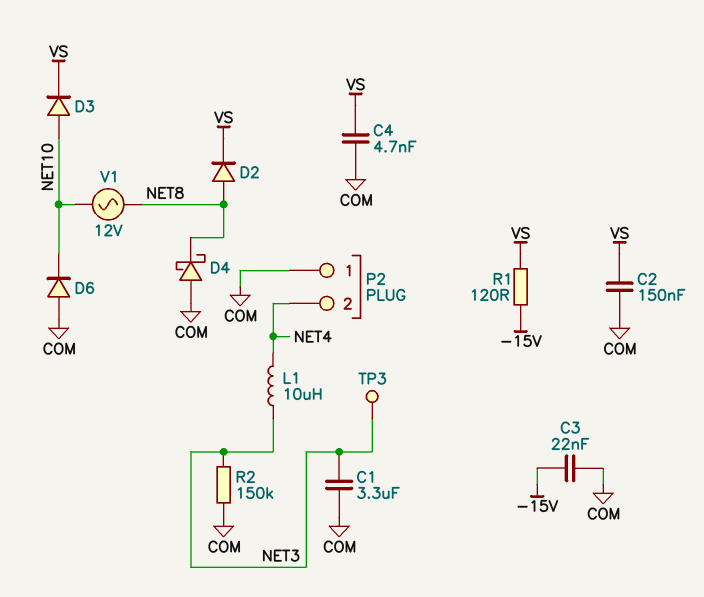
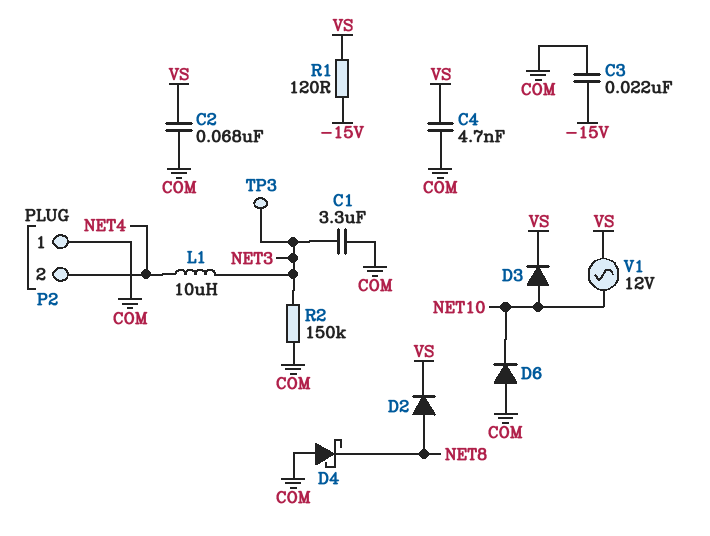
C2: 150nF (COM, VS) -> 68nF (COM, VS)
V1: AC 12V (NET8, NET10) -> AC 12V (NET10, VS)

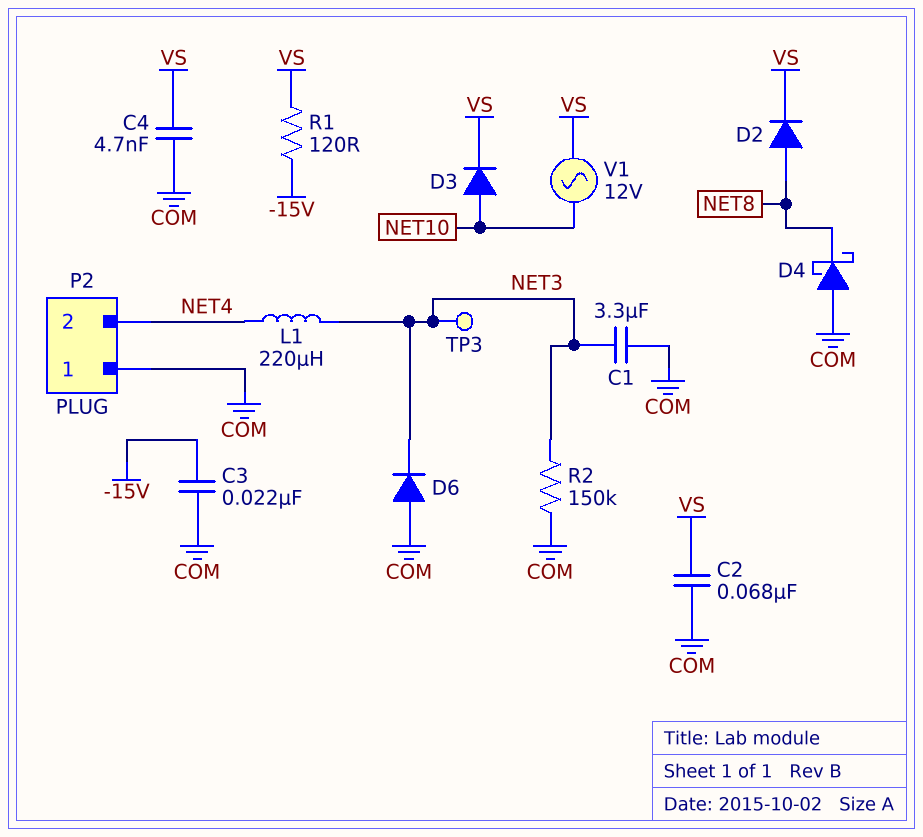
D6: diode (A COM, K NET10) -> diode (A COM, K NET3)
L1: 10uH (NET3, NET4) -> 220uH (NET3, NET4)

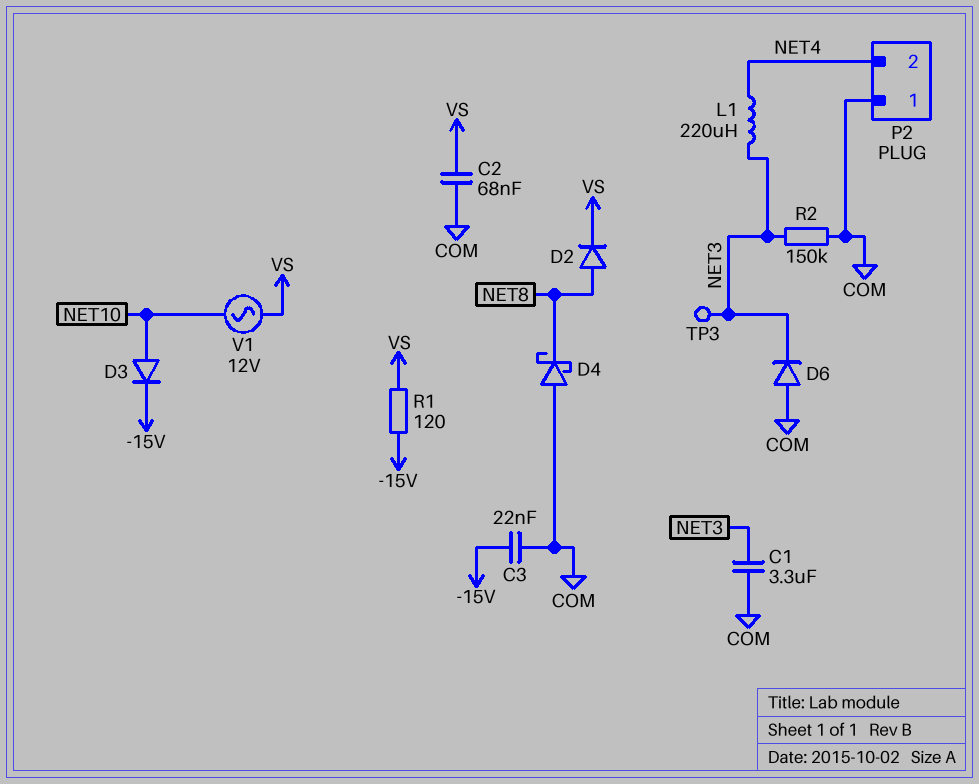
C4: 4.7nF (COM, VS) -> none
D3: diode (A NET10, K VS) -> diode (A NET10, K -15V)

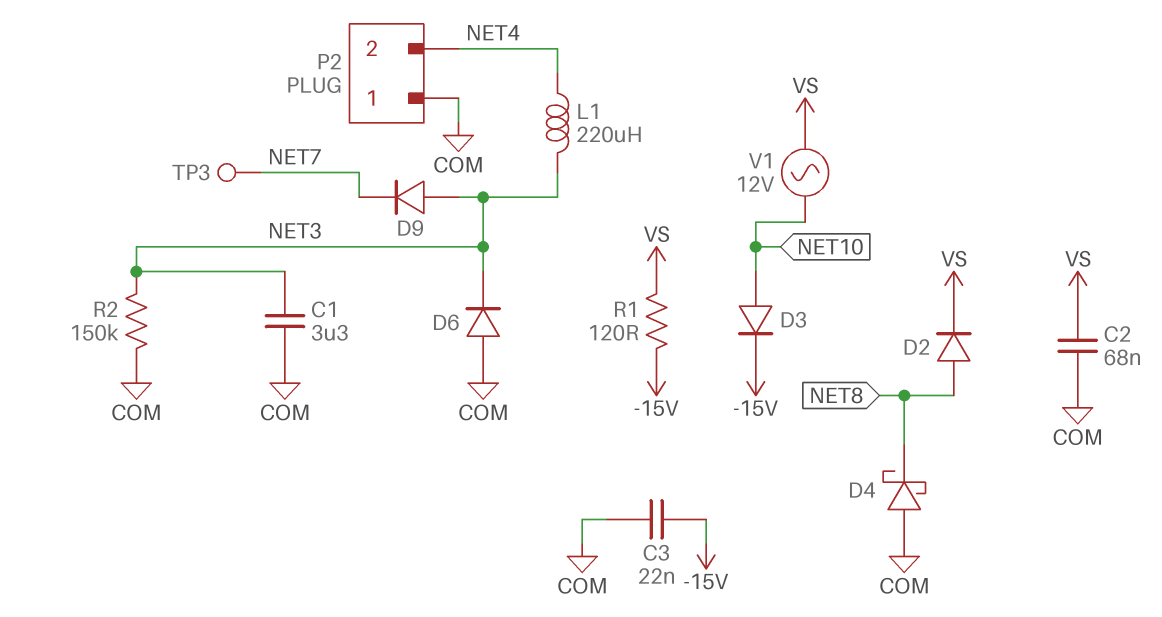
D9: none -> diode (A NET3, K NET7)
TP3: test point (NET3) -> test point (NET7)

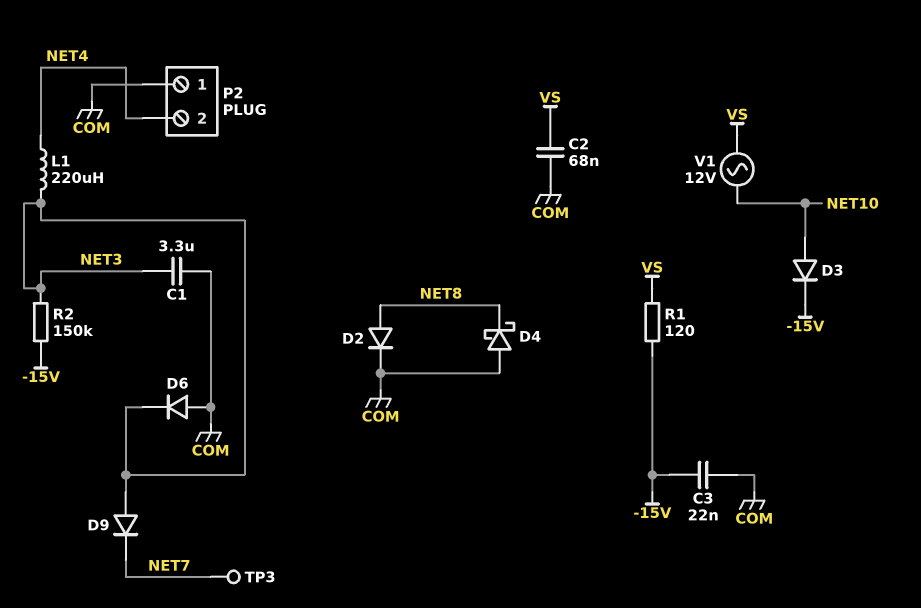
D2: diode (A NET8, K VS) -> diode (A NET8, K COM)
R2: 150k (COM, NET3) -> 150k (-15V, NET3)

